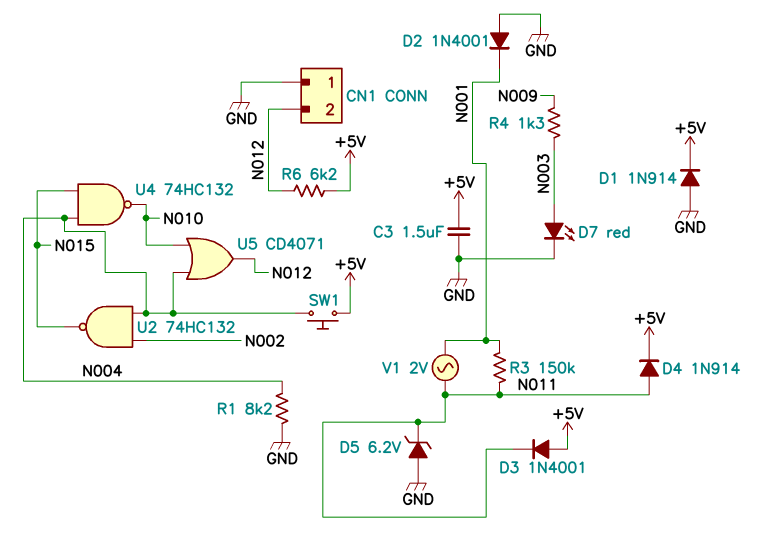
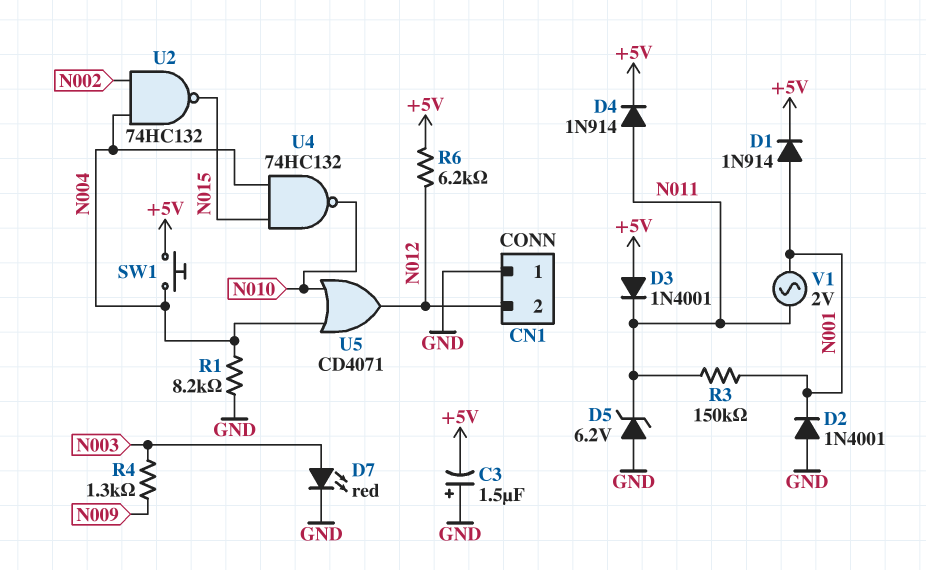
C3: 1.5uF (+5V, GND) -> 1.5uF (plus GND, minus +5V)
D1: diode 1N914 (A GND, K +5V) -> diode 1N914 (A N001, K +5V)

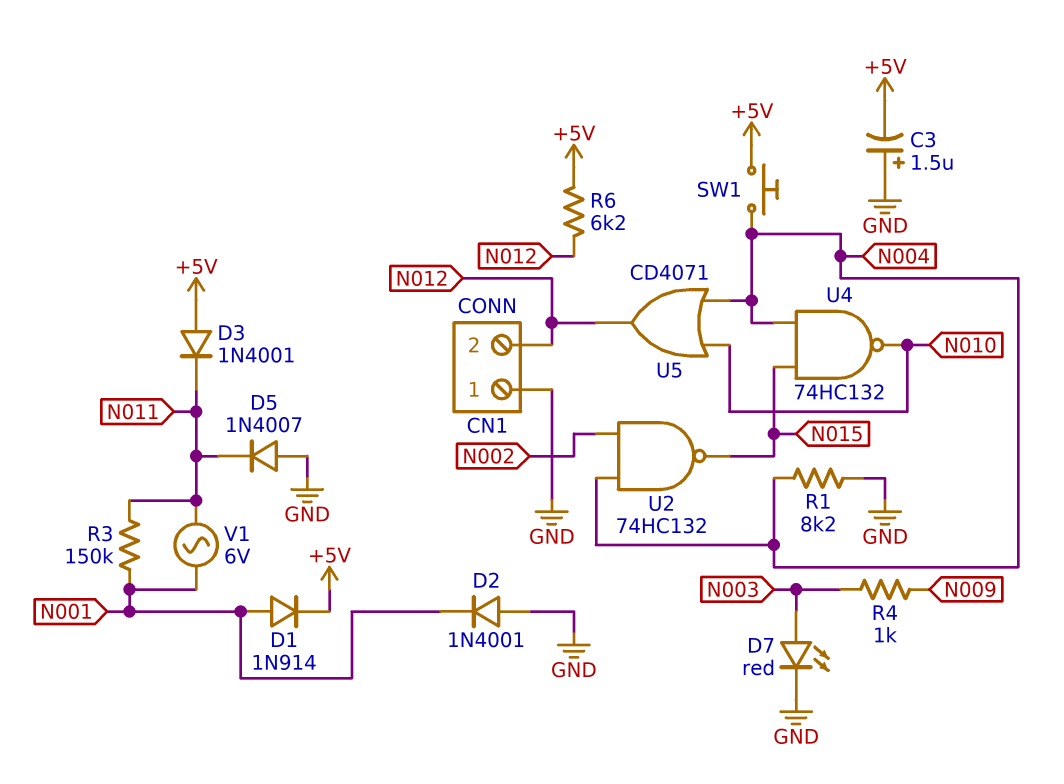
D4: diode 1N914 (A N011, K +5V) -> none
D5: zener 6.2V (A GND, K N011) -> diode 1N4007 (A GND, K N011)
R4: 1.3k (N003, N009) -> 1k (N003, N009)
V1: AC 2V (N001, N011) -> AC 6V (N001, N011)

